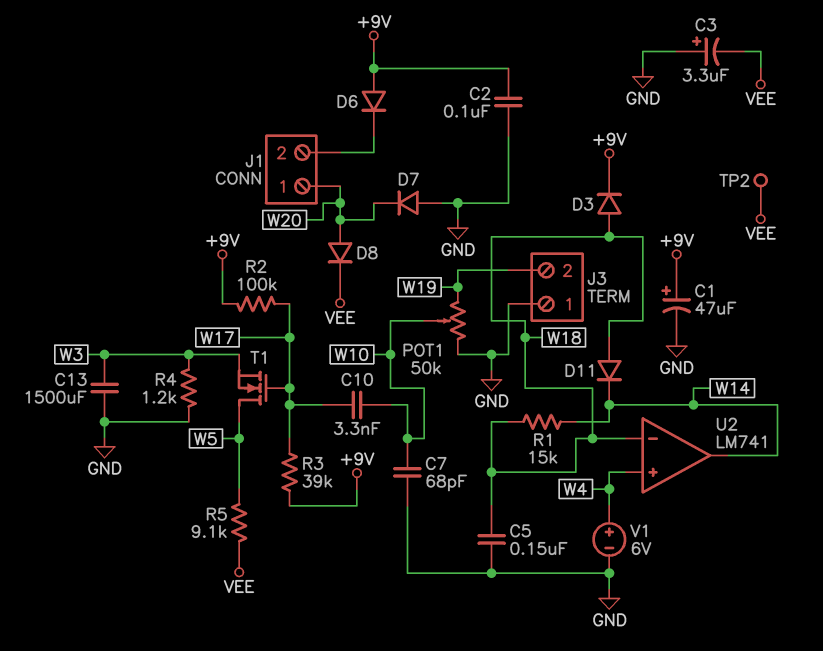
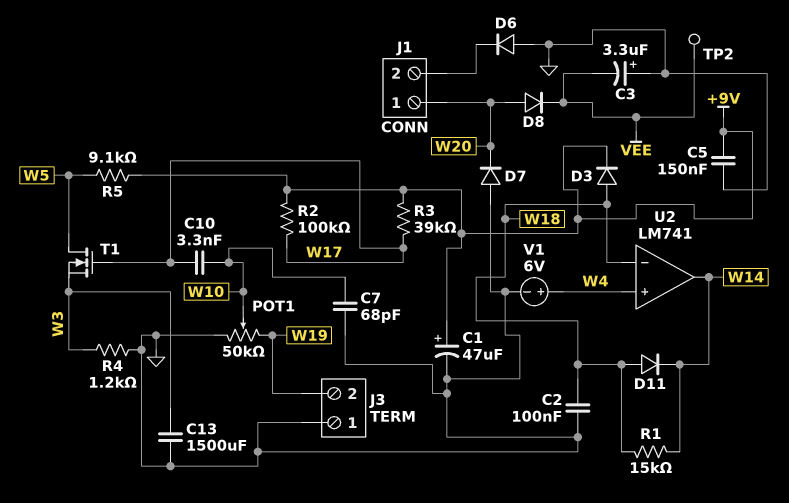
C2: 100nF (+9V, GND) -> 100nF (GND, W18)
C5: 150nF (GND, W18) -> 150nF (+9V, GND)
D6: diode (A +9V, K J1/2) -> diode (A GND, K J1/2)
R5: 9.1k (VEE, W5) -> 9.1k (+9V, W5)

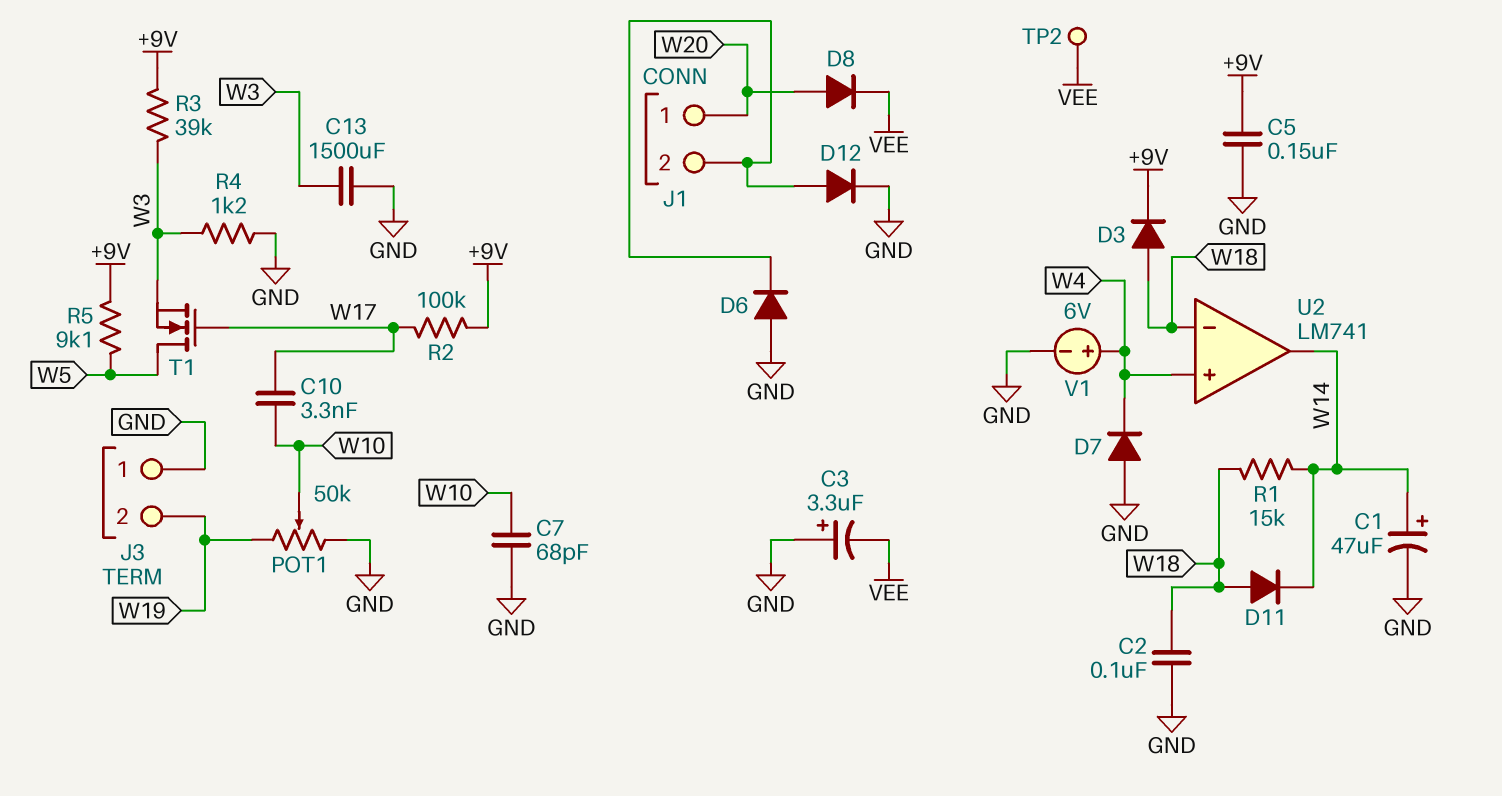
C1: 47uF (plus +9V, minus GND) -> 47uF (plus W14, minus GND)
D7: diode (A GND, K W20) -> diode (A GND, K W4)
D12: none -> diode (A J1/2, K GND)
R3: 39k (+9V, W17) -> 39k (+9V, W3)

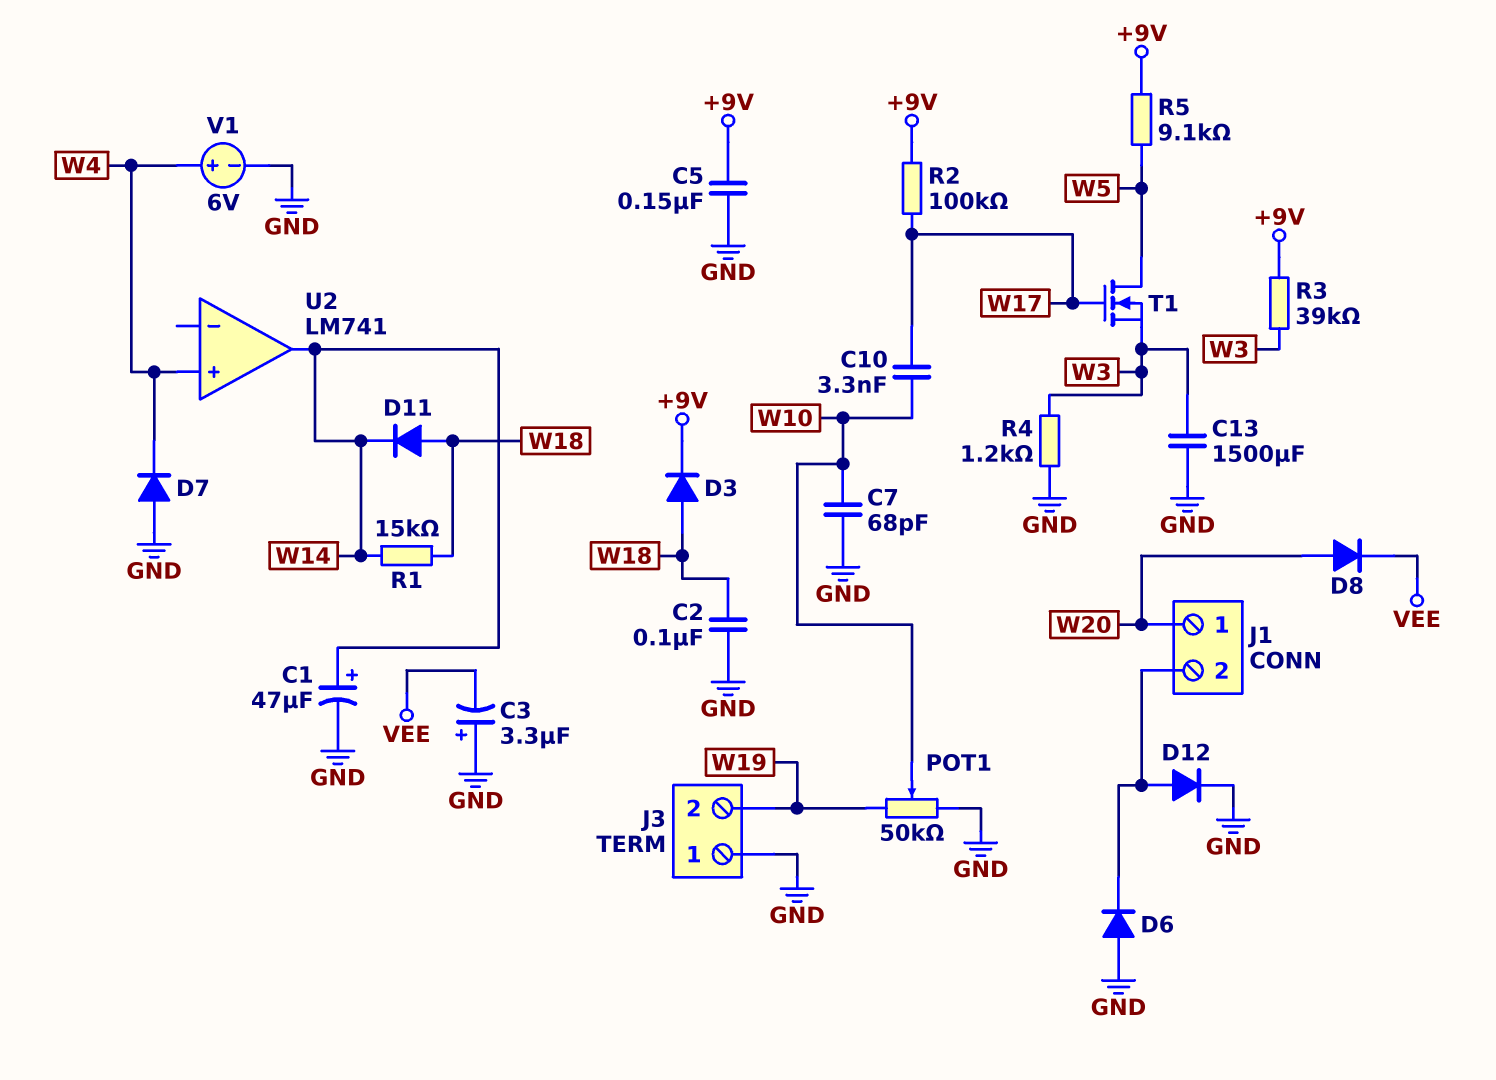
TP2: test point (VEE) -> none
U2 pin in-: W18 -> none

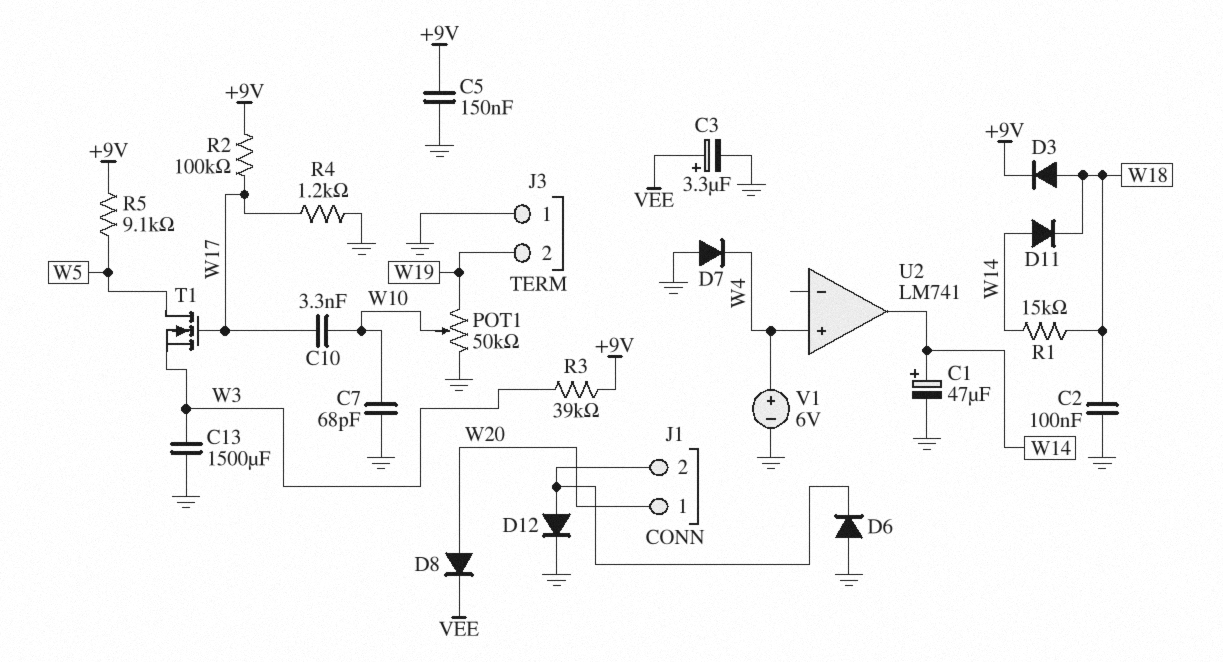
C3: 3.3uF (plus GND, minus VEE) -> 3.3uF (plus VEE, minus GND)
D11: diode (A W18, K W14) -> diode (A W14, K W18)
R4: 1.2k (GND, W3) -> 1.2k (GND, W17)

